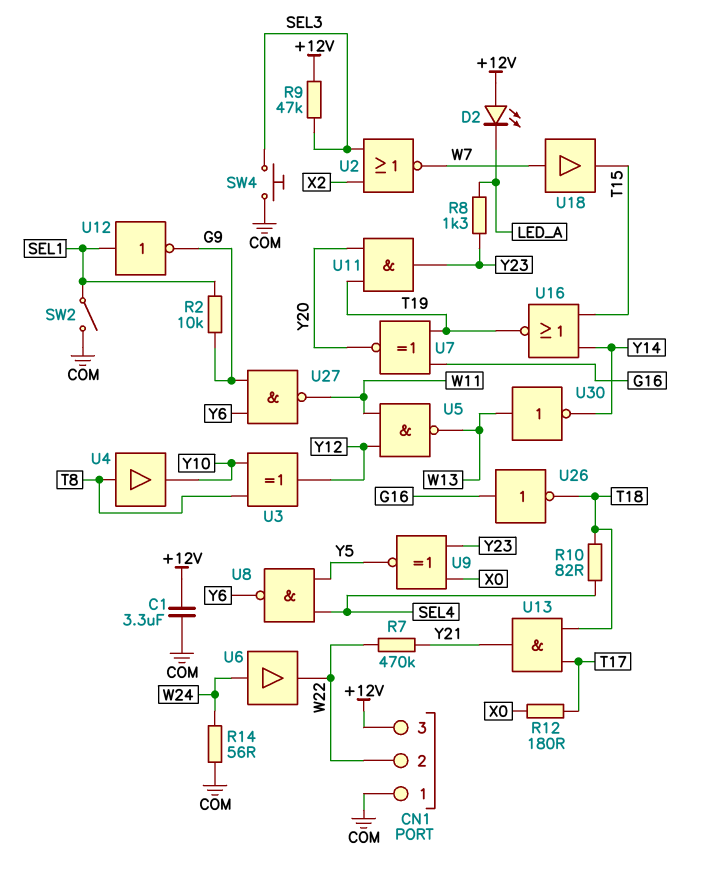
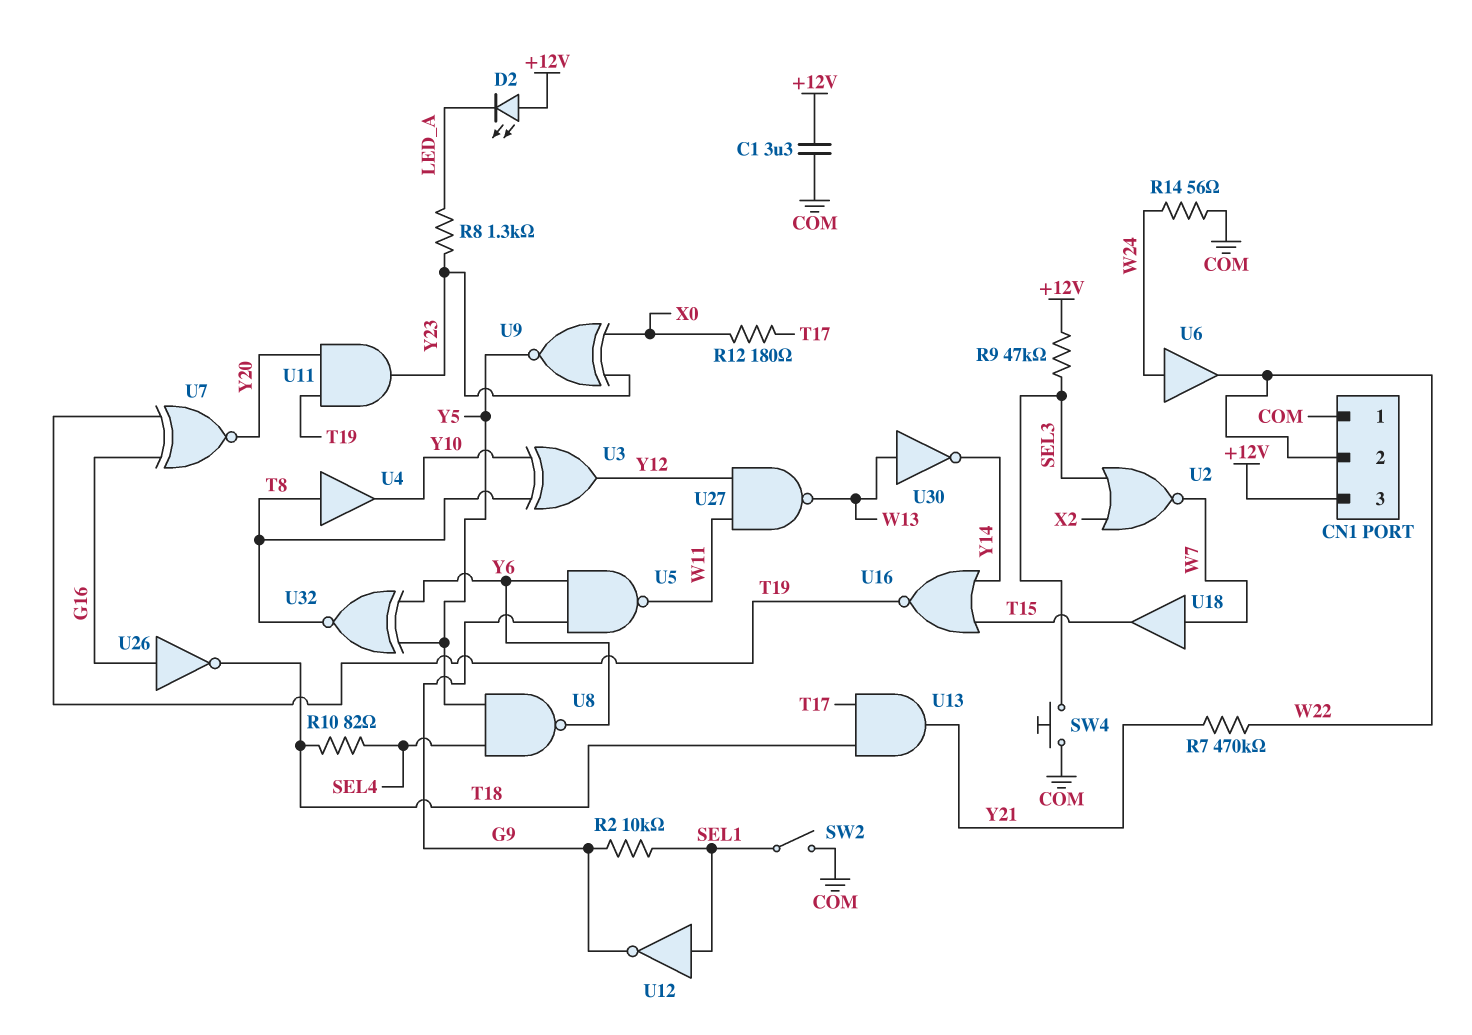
U5: NAND (in W11, in Y12, out W13) -> NAND (in G9, in Y6, out W11)
U27: NAND (in G9, in Y6, out W11) -> NAND (in W11, in Y12, out W13)
U32: none -> XNOR (in Y5, in Y6, out T8)

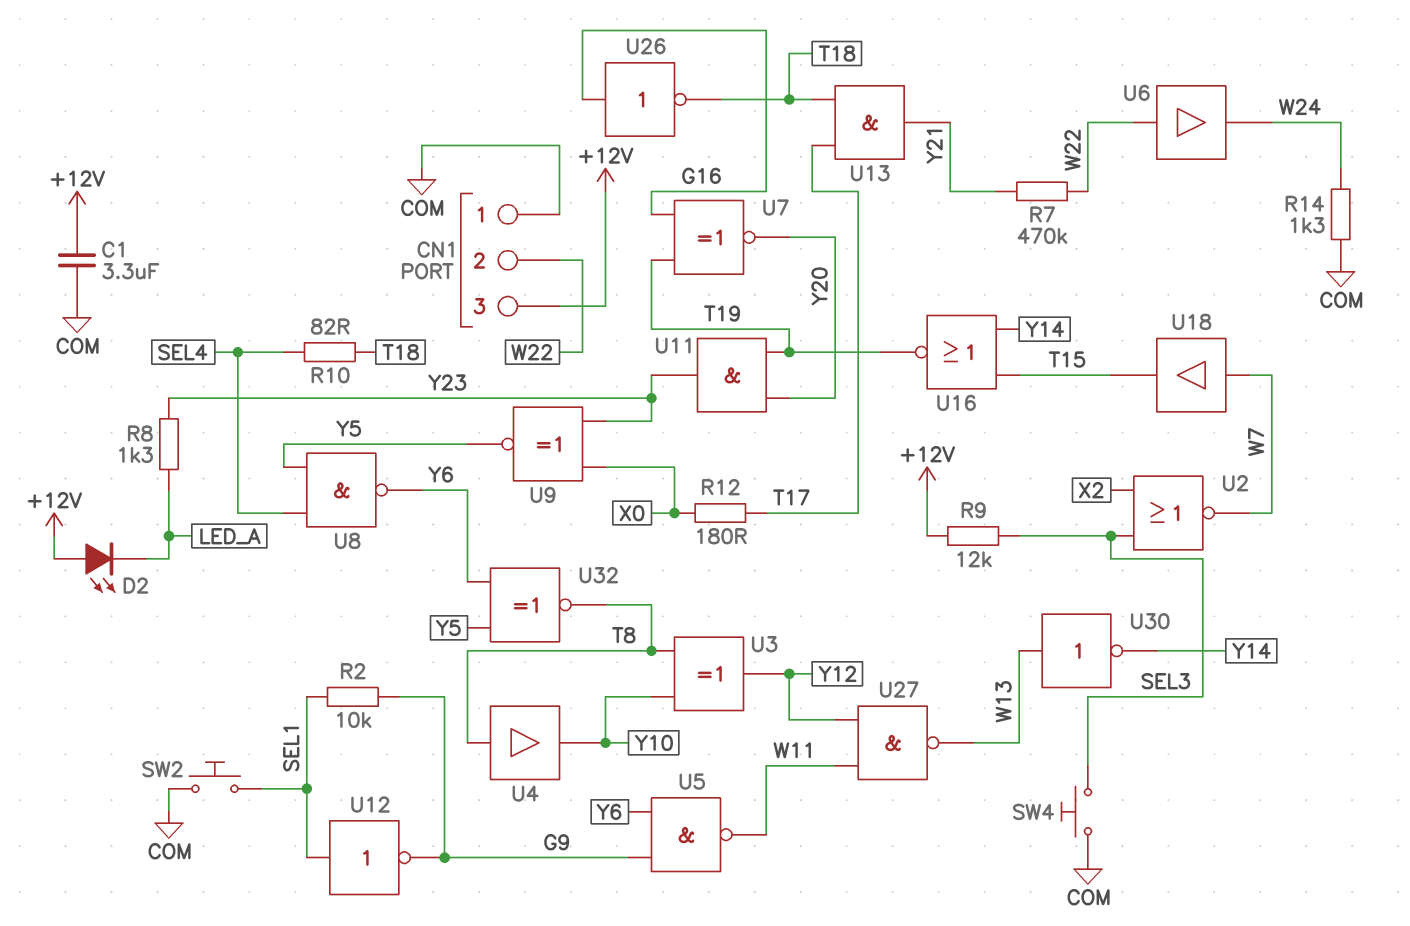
R9: 47k (+12V, SEL3) -> 12k (+12V, SEL3)
R14: 56 (COM, W24) -> 1.3k (COM, W24)
SW2: switch (COM, SEL1) -> button (COM, SEL1)
U6: buffer (in W24, out W22) -> buffer (in W22, out W24)

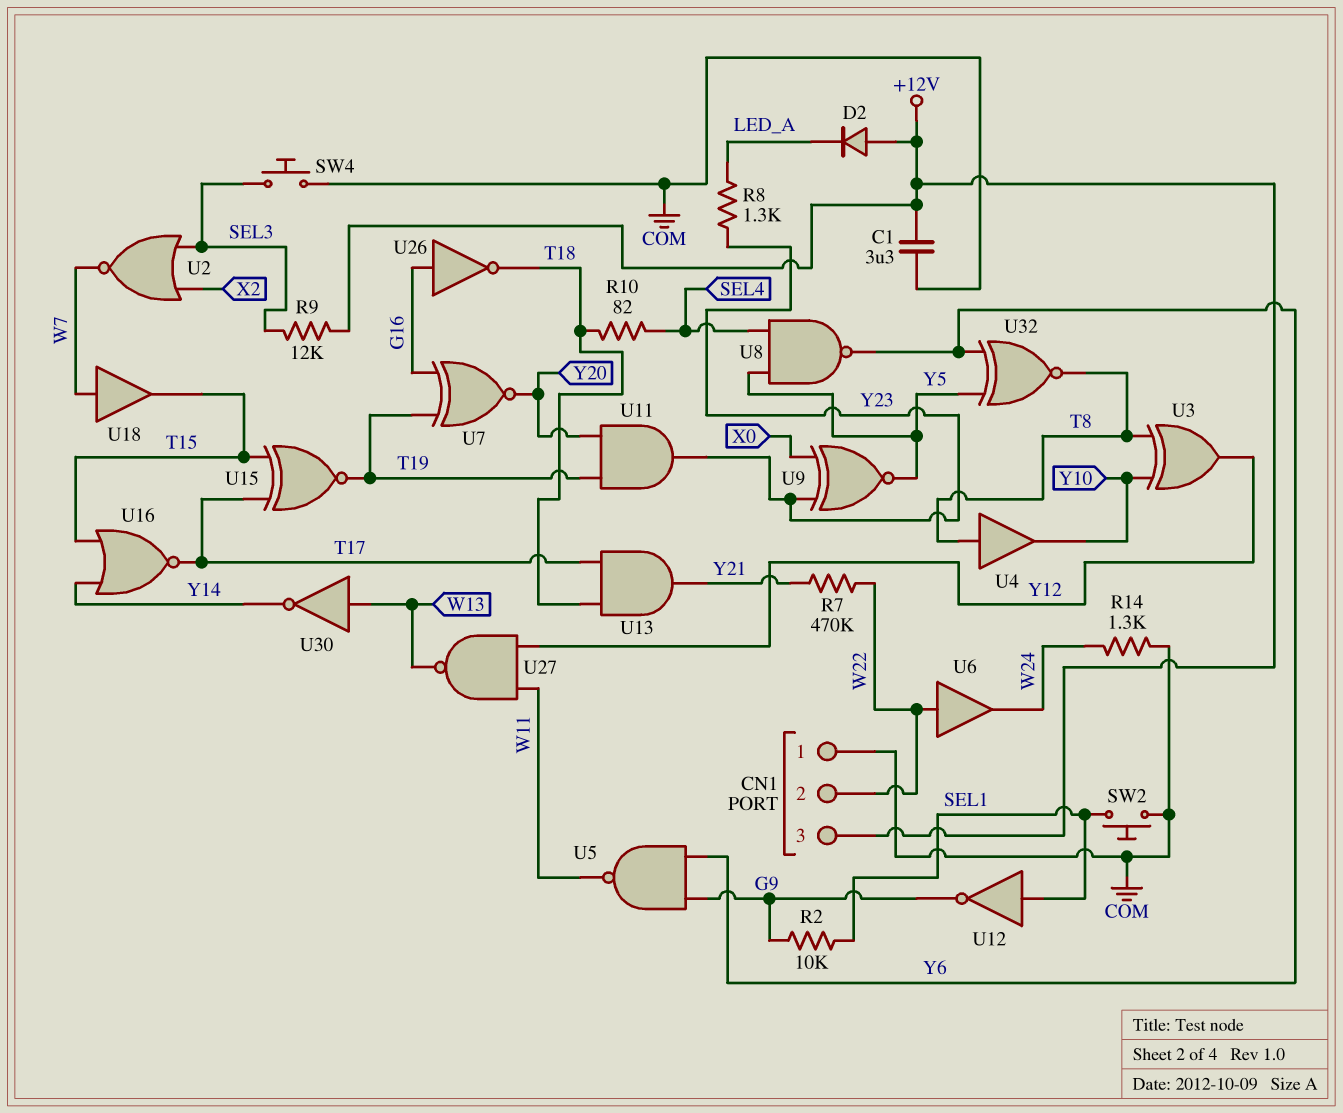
D2: LED (A +12V, K LED_A) -> diode (A +12V, K LED_A)
R12: 180 (T17, X0) -> none
U15: none -> XNOR (in T15, in T17, out T19)
U16: NOR (in T15, in Y14, out T19) -> NOR (in T15, in Y14, out T17)

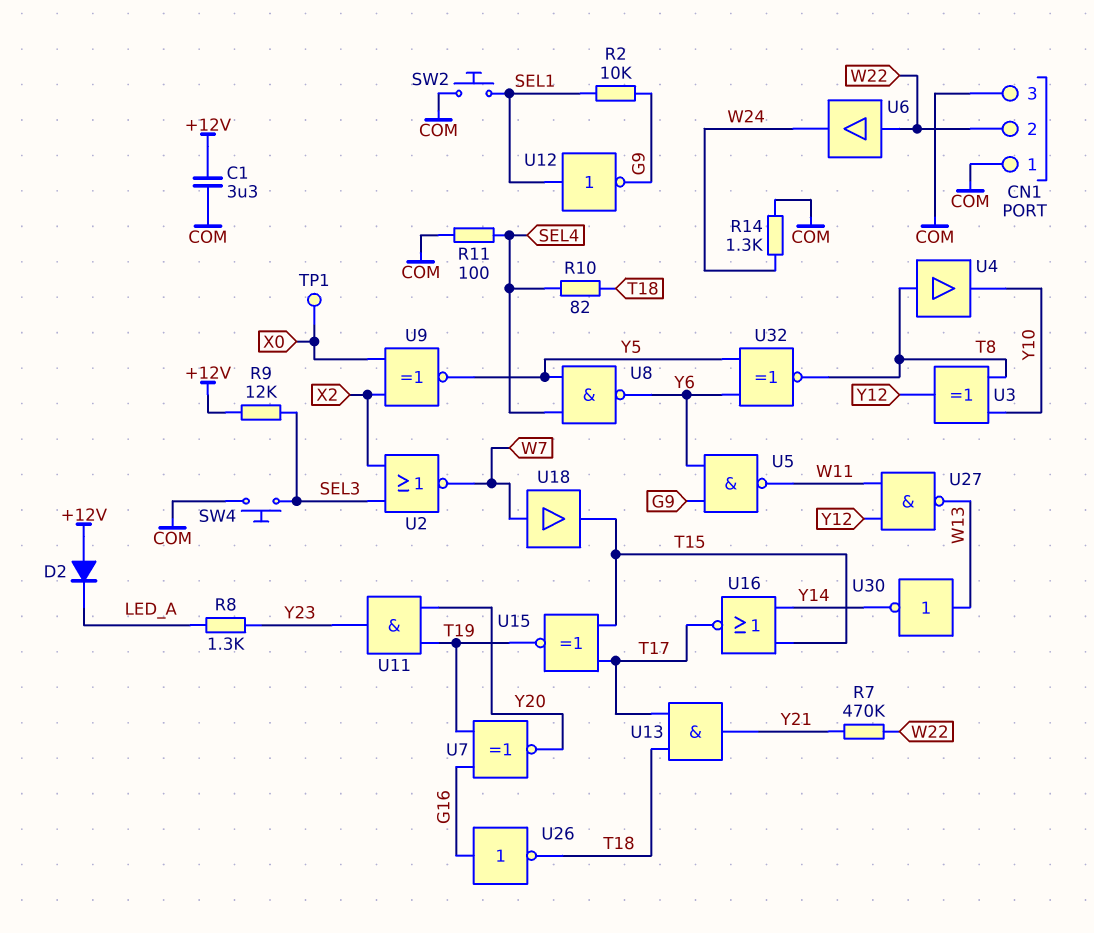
CN1 pin 3: +12V -> COM
R11: none -> 100 (COM, SEL4)
TP1: none -> test point (X0)
U9: XNOR (in X0, in Y23, out Y5) -> XNOR (in X0, in X2, out Y5)

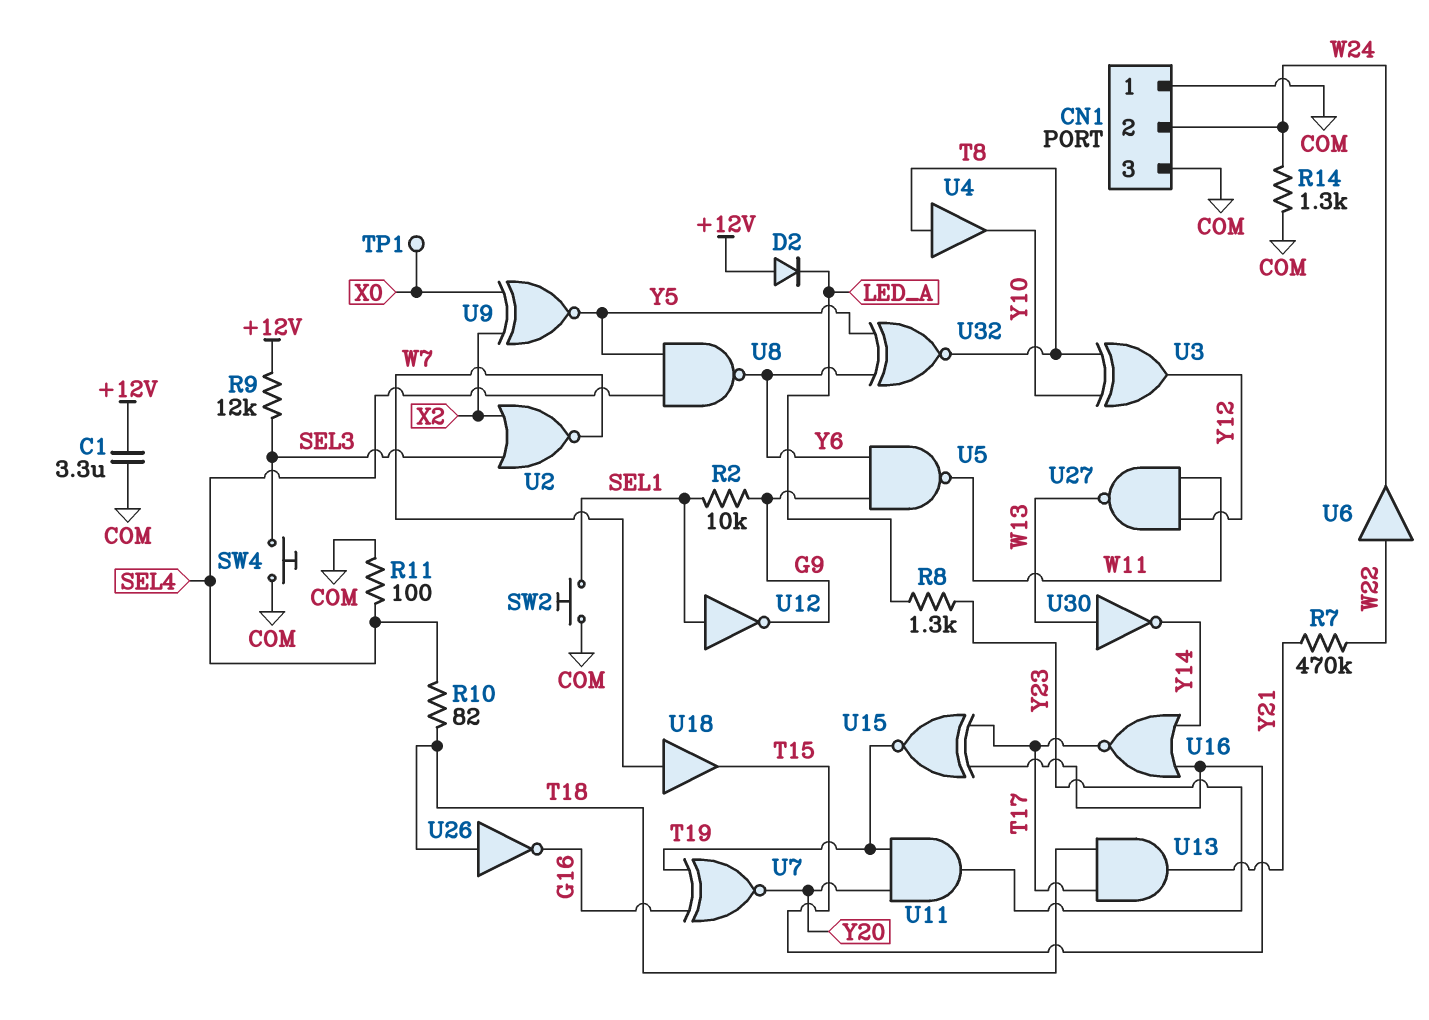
CN1 pin 2: W22 -> W24
U26: NOT (in G16, out T18) -> NOT (in T18, out G16)

